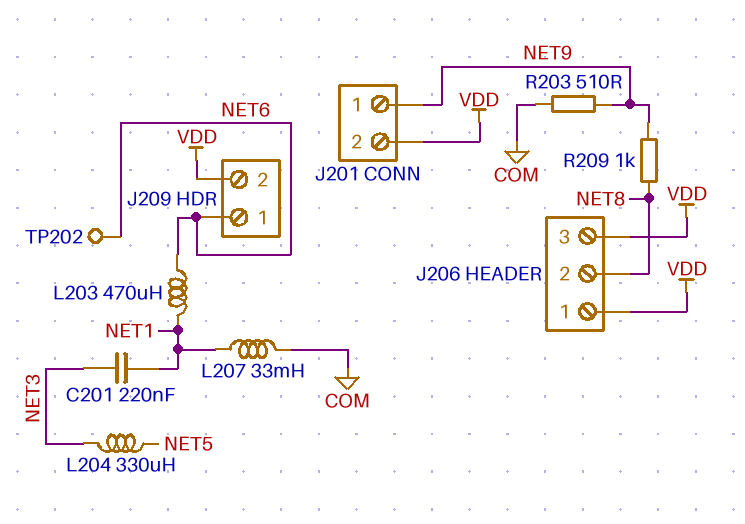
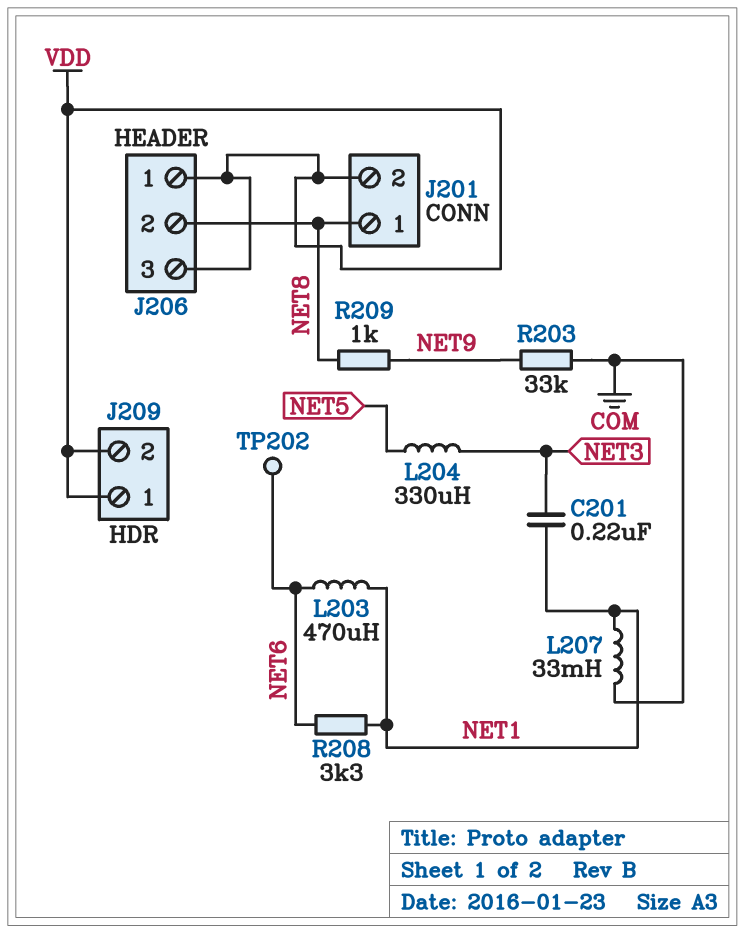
J201 pin 1: NET9 -> NET8
J209 pin 1: NET6 -> VDD
R203: 510 (COM, NET9) -> 33k (COM, NET9)
R208: none -> 3.3k (NET1, NET6)

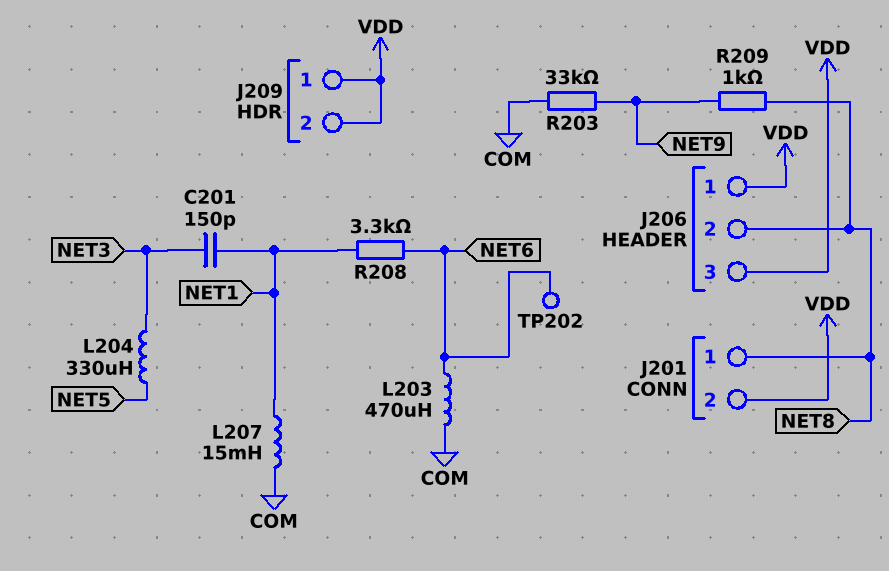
C201: 220nF (NET1, NET3) -> 150pF (NET1, NET3)
L203: 470uH (NET1, NET6) -> 470uH (COM, NET6)
L207: 33mH (COM, NET1) -> 15mH (COM, NET1)

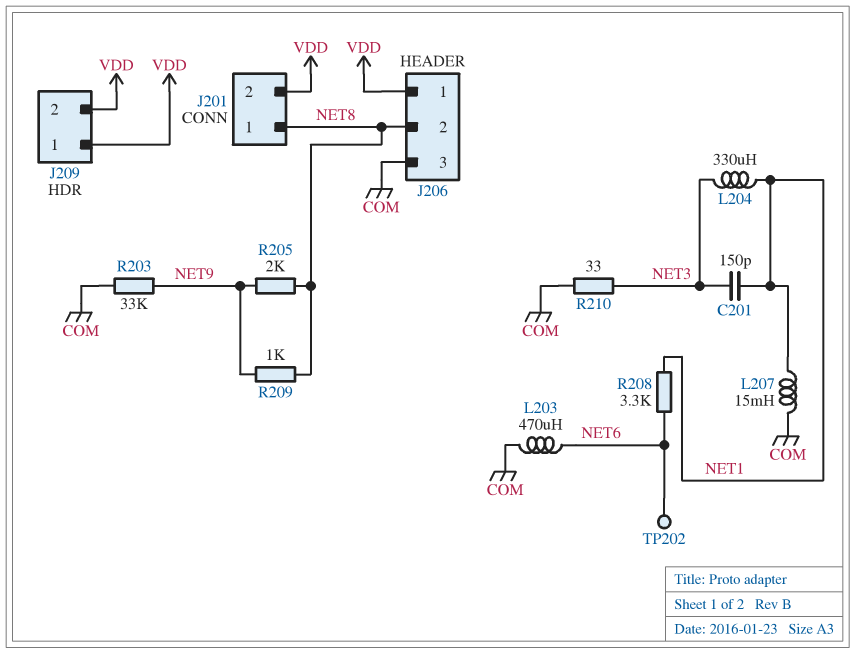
J206 pin 3: VDD -> COM
L204: 330uH (NET3, NET5) -> 330uH (NET1, NET3)
R205: none -> 2k (NET8, NET9)
R210: none -> 33 (COM, NET3)

